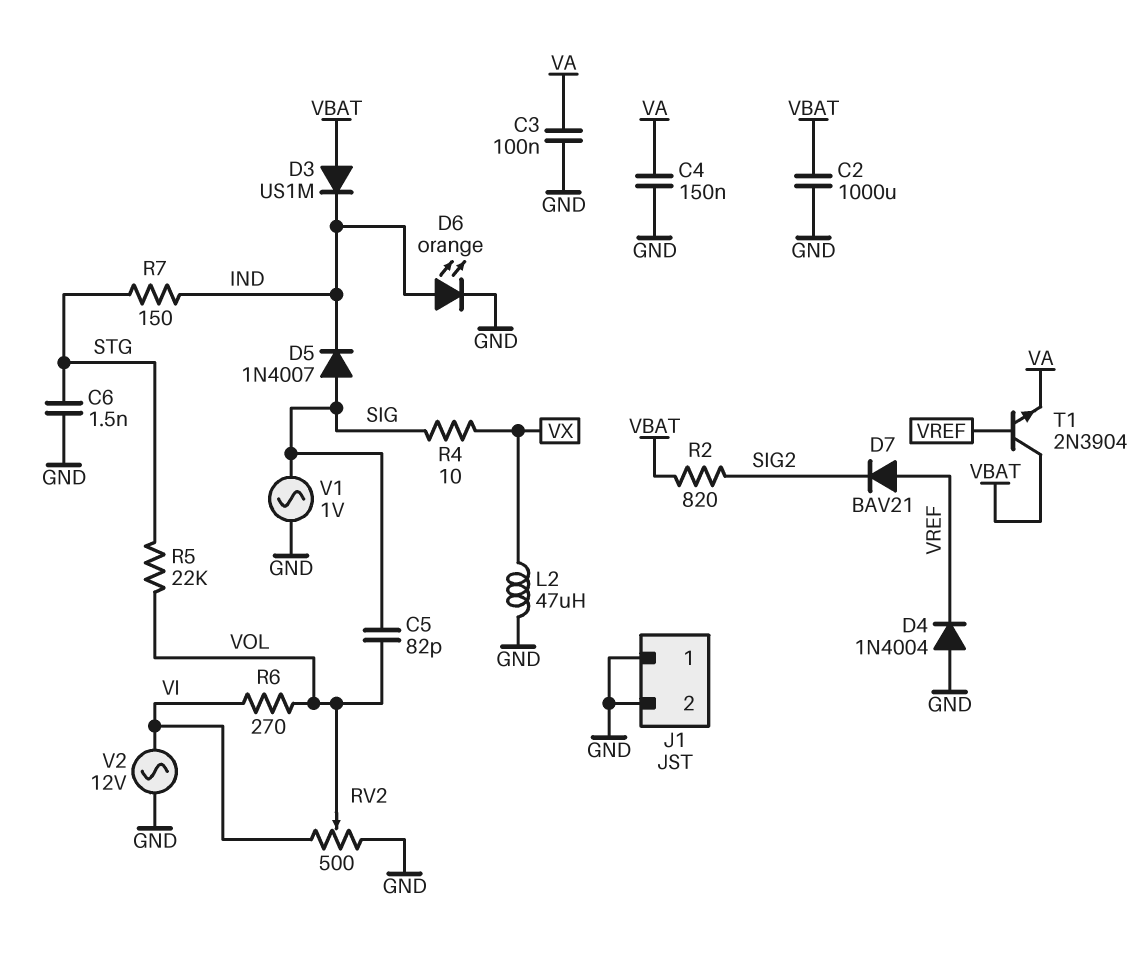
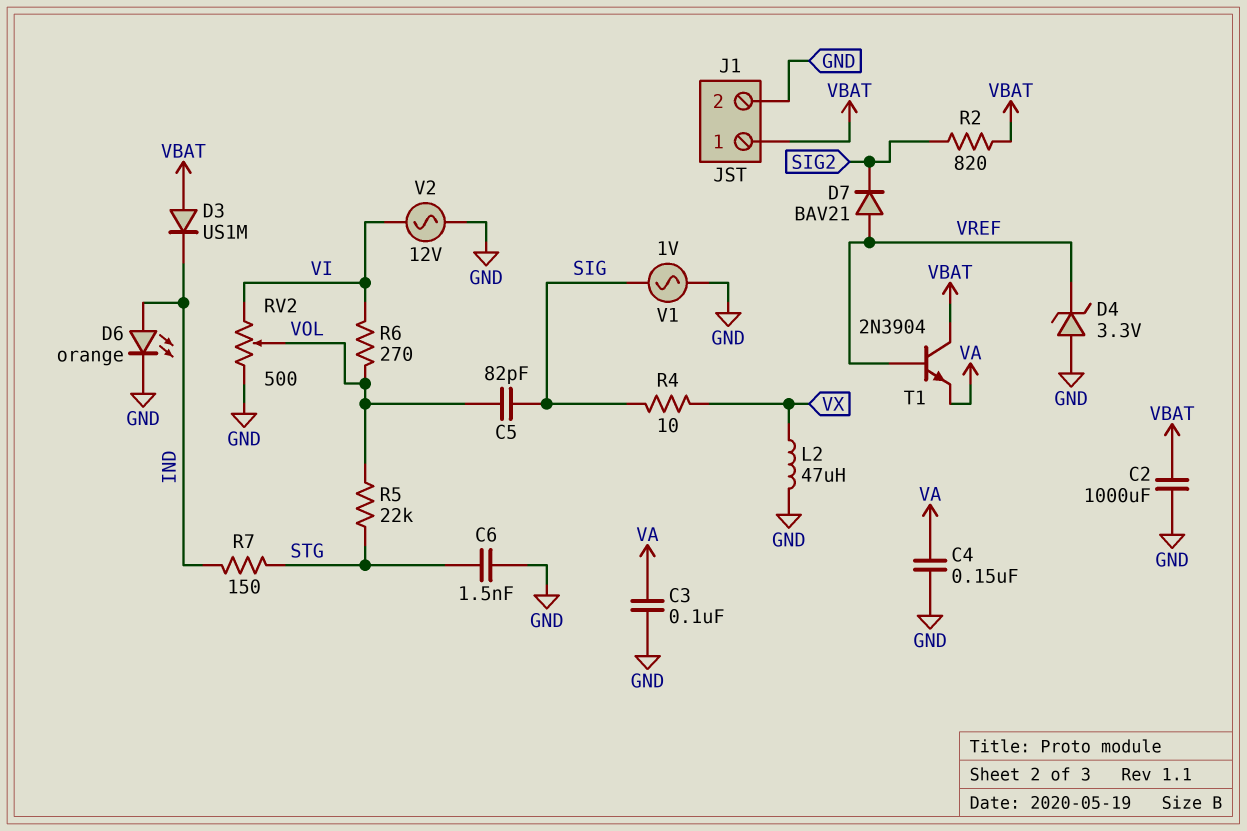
D4: diode 1N4004 (A GND, K VREF) -> zener 3.3V (A GND, K VREF)
D5: diode 1N4007 (A SIG, K IND) -> none
J1 pin 1: GND -> VBAT

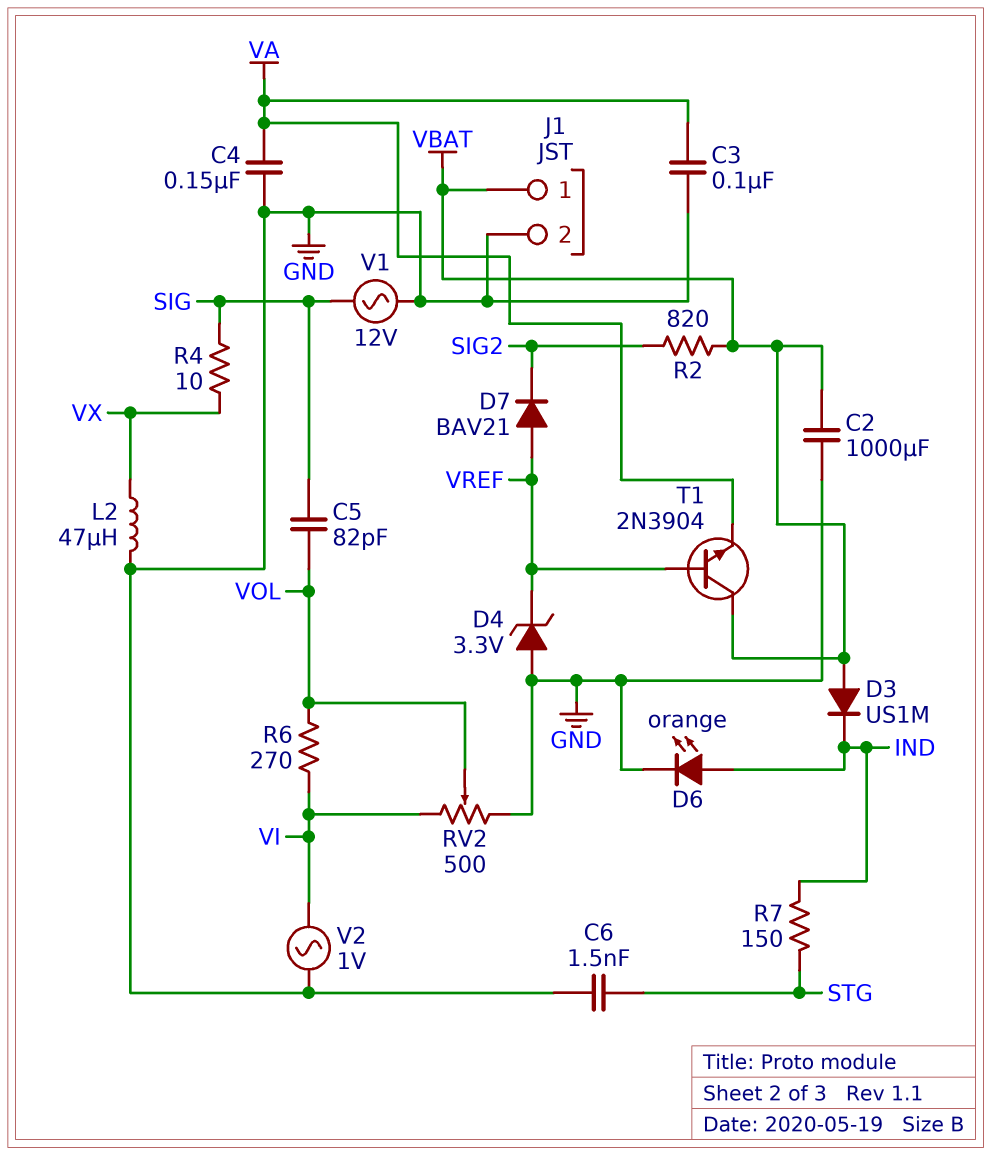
R5: 22k (STG, VOL) -> none
V1: AC 1V (GND, SIG) -> AC 12V (GND, SIG)
V2: AC 12V (GND, VI) -> AC 1V (GND, VI)

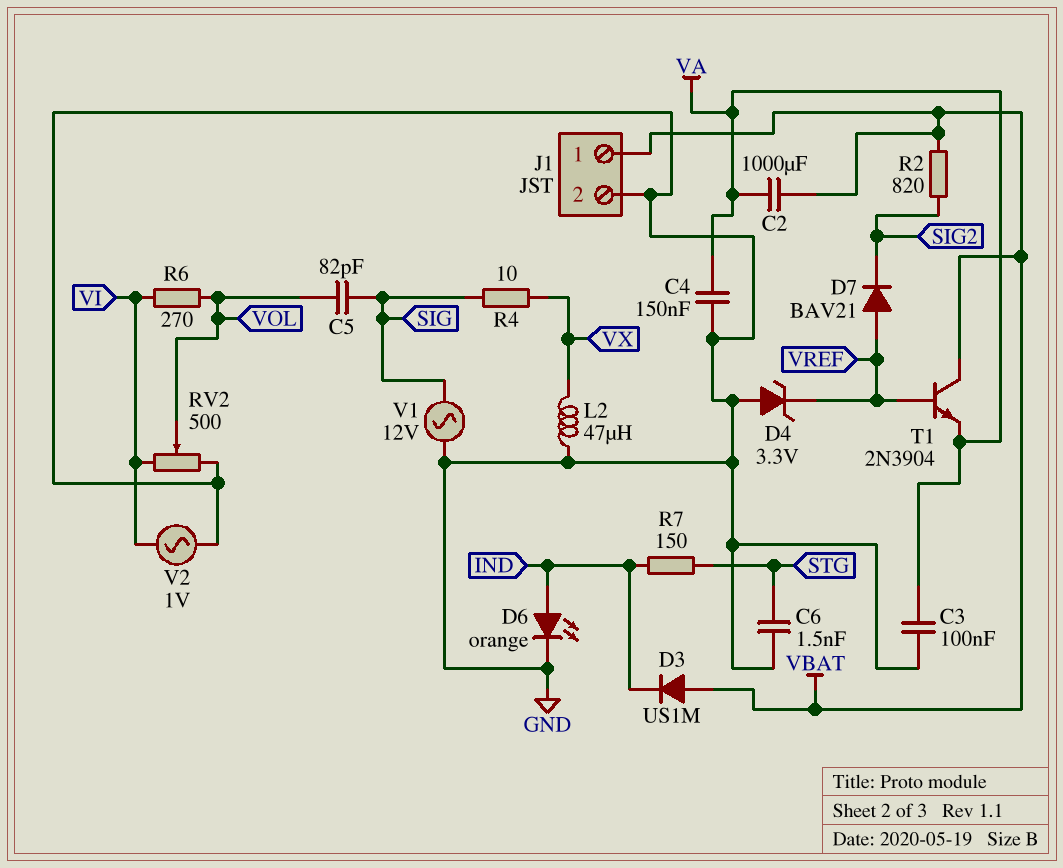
C2: 1000uF (GND, VBAT) -> 1000uF (VA, VBAT)

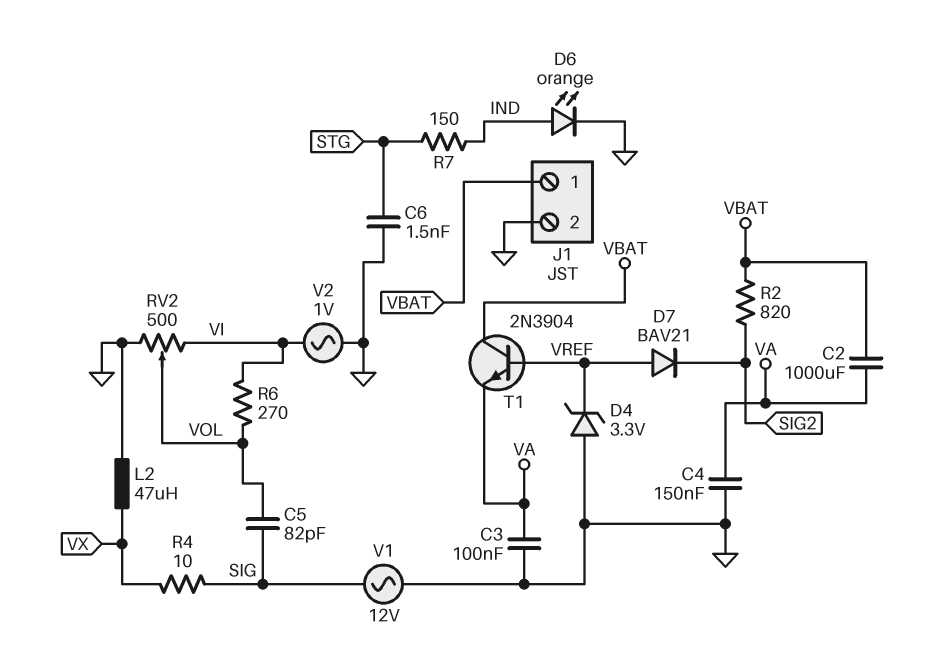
D3: diode US1M (A VBAT, K IND) -> none

